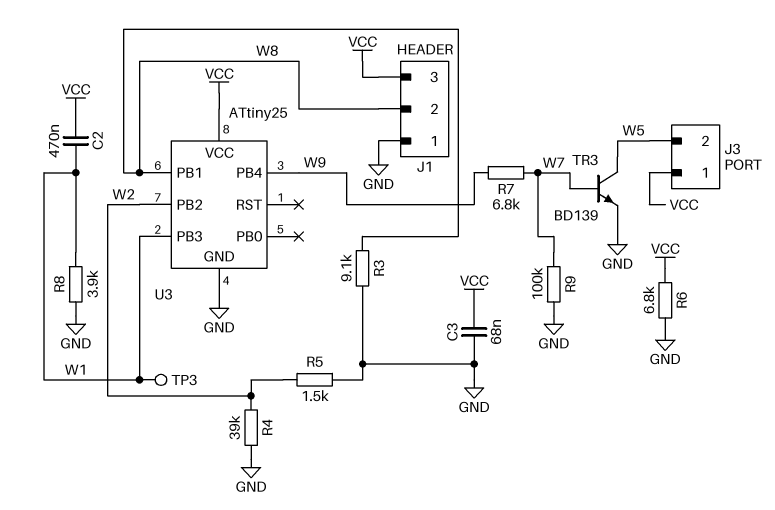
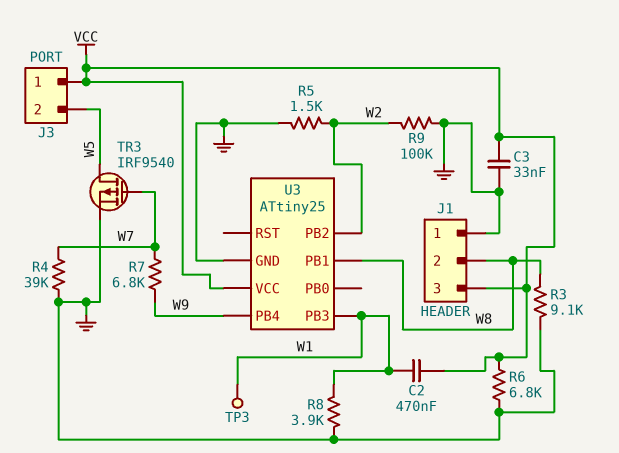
C3: 68nF (GND, VCC) -> 33nF (GND, VCC)
R4: 39k (GND, W2) -> 39k (GND, W7)
R9: 100k (GND, W7) -> 100k (GND, W2)
TR3: NPN BD139 (B W7, C W5, E GND) -> PMOS IRF9540 (G W7, D W5, S GND)

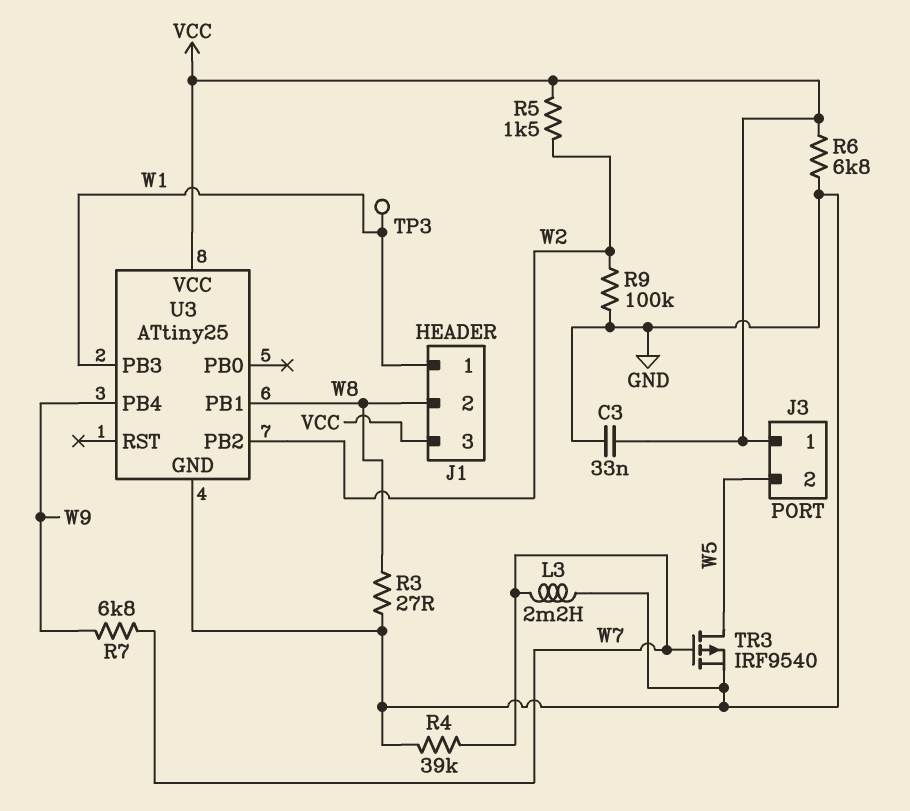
C2: 470nF (VCC, W1) -> none
J1 pin 1: GND -> W1
L3: none -> 2.2mH (GND, W7)
R3: 9.1k (GND, W8) -> 27 (GND, W8)
R5: 1.5k (GND, W2) -> 1.5k (VCC, W2)
R8: 3.9k (GND, W1) -> none

